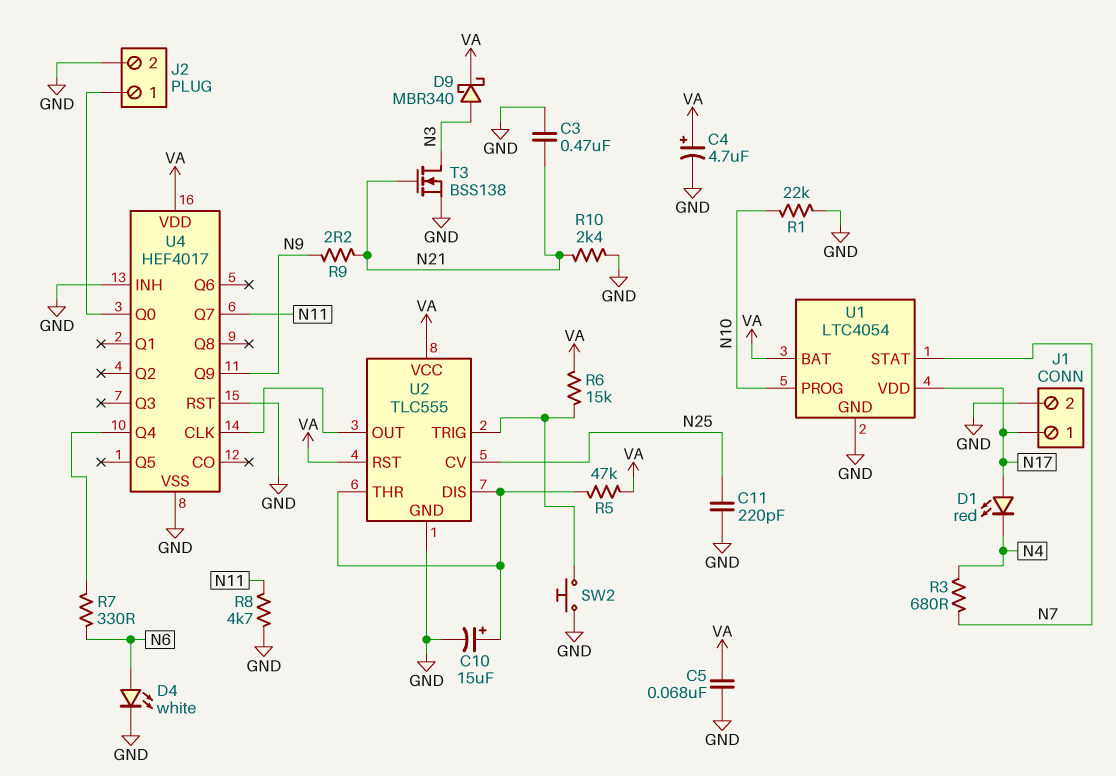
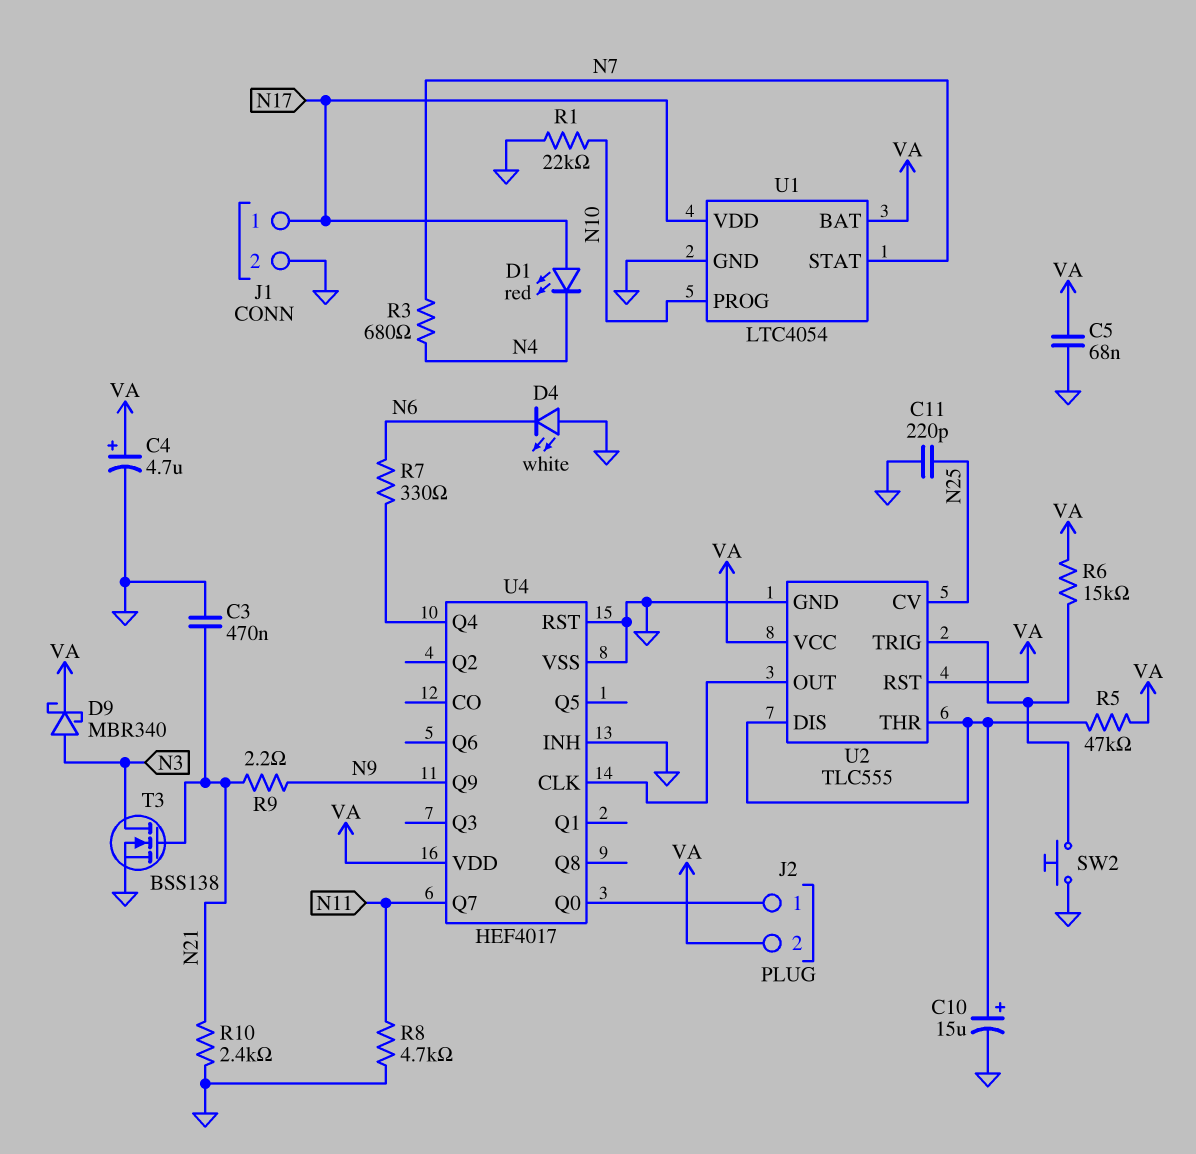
D4: LED white (A N6, K GND) -> LED white (A GND, K N6)
J2 pin 2: GND -> VA

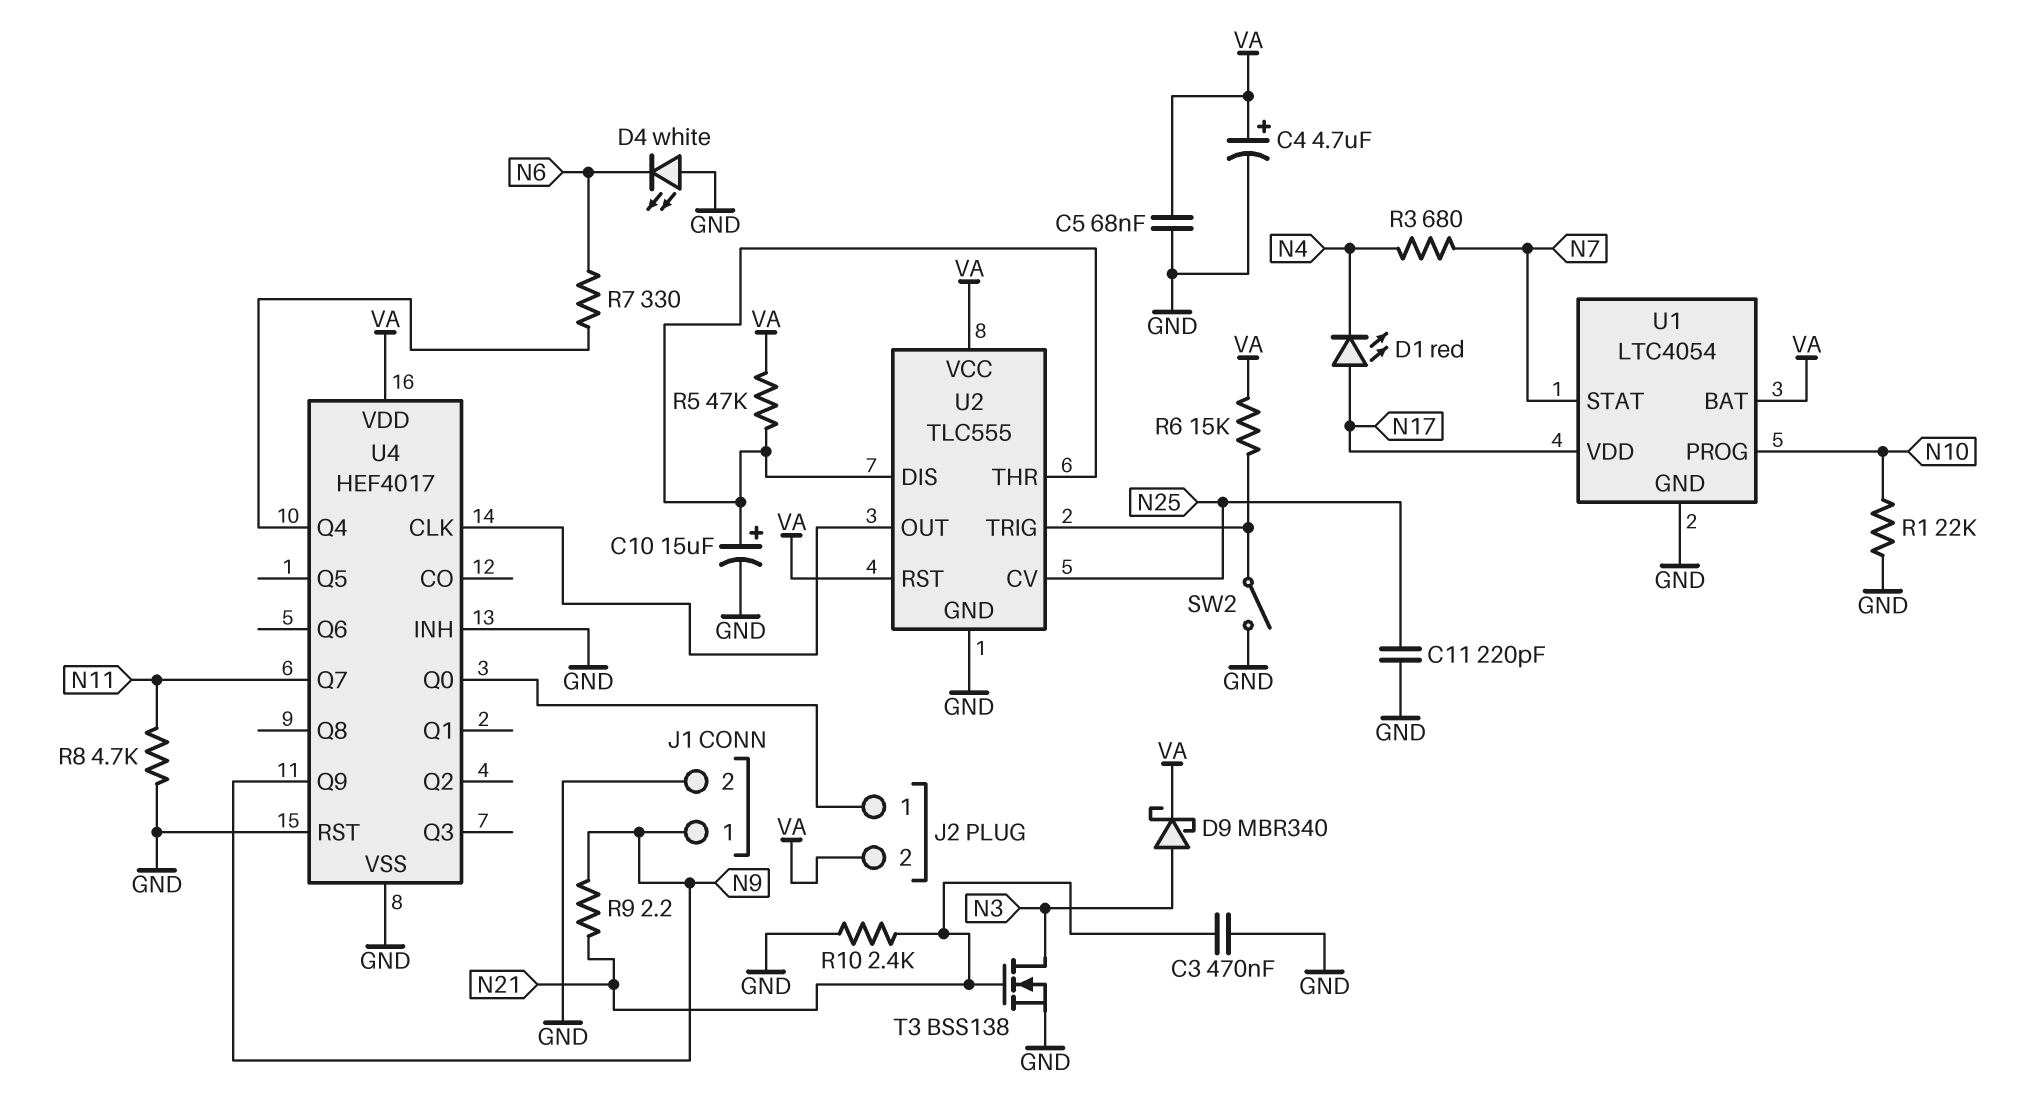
J1 pin 1: N17 -> N9
SW2: button (GND, U2/TRIG) -> switch (GND, U2/TRIG)

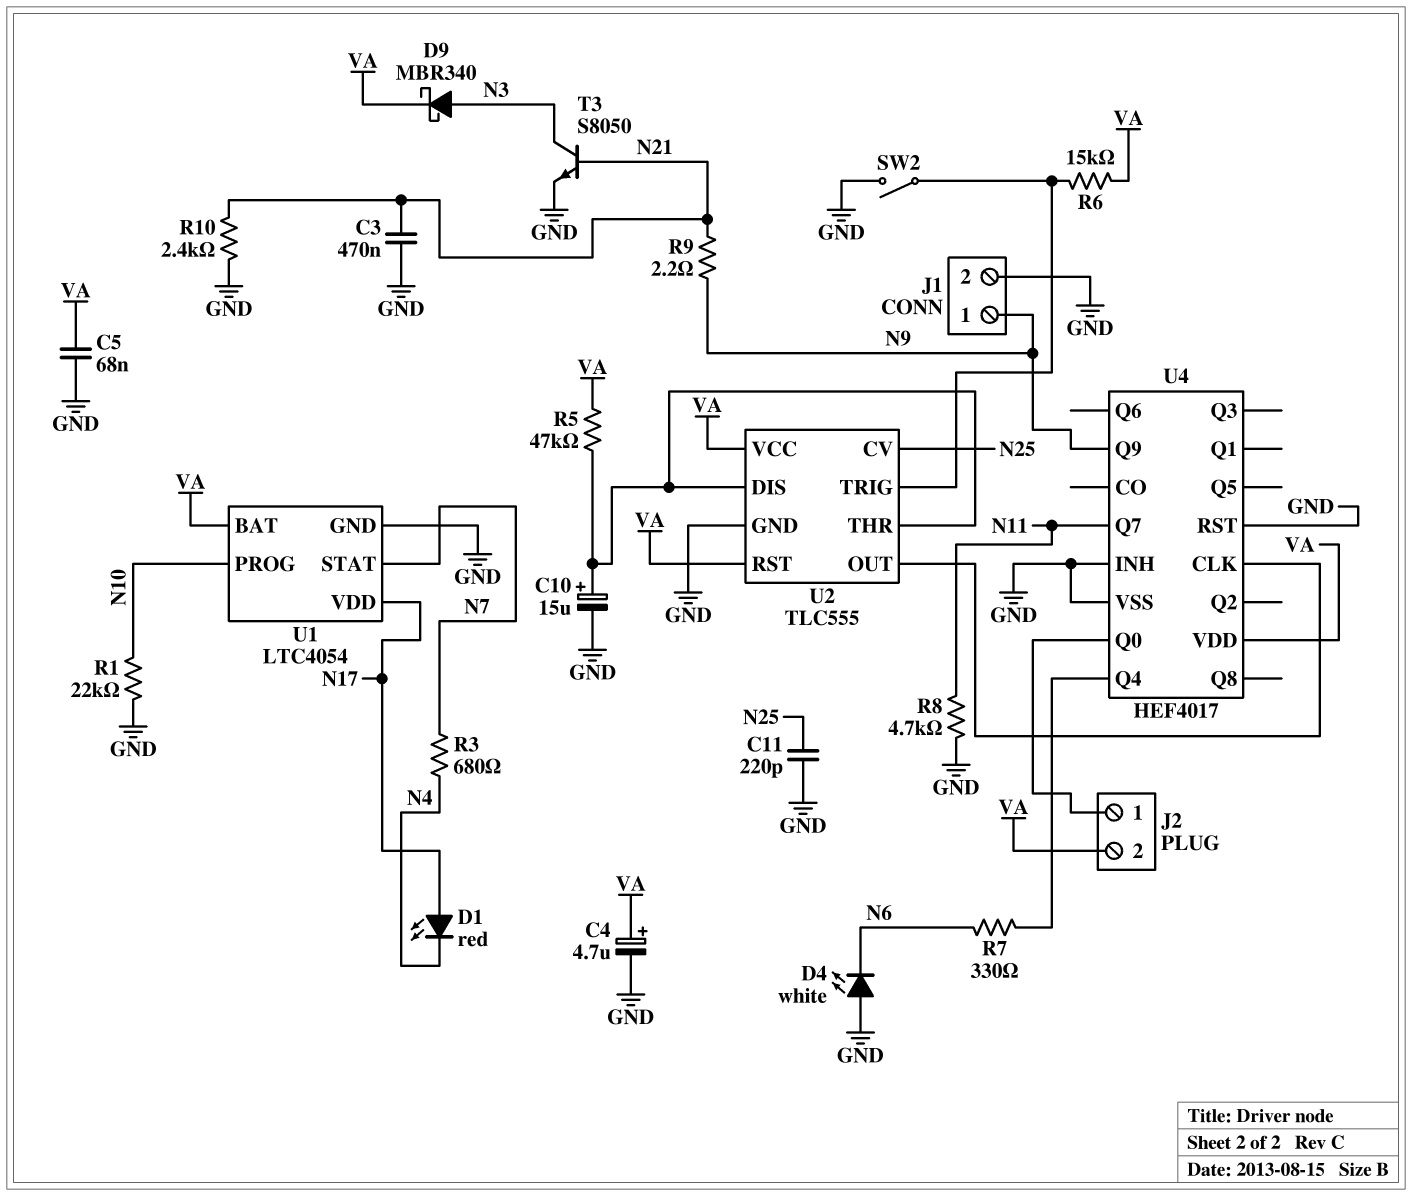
T3: NMOS BSS138 (G N21, D N3, S GND) -> NPN S8050 (B N21, C N3, E GND)

